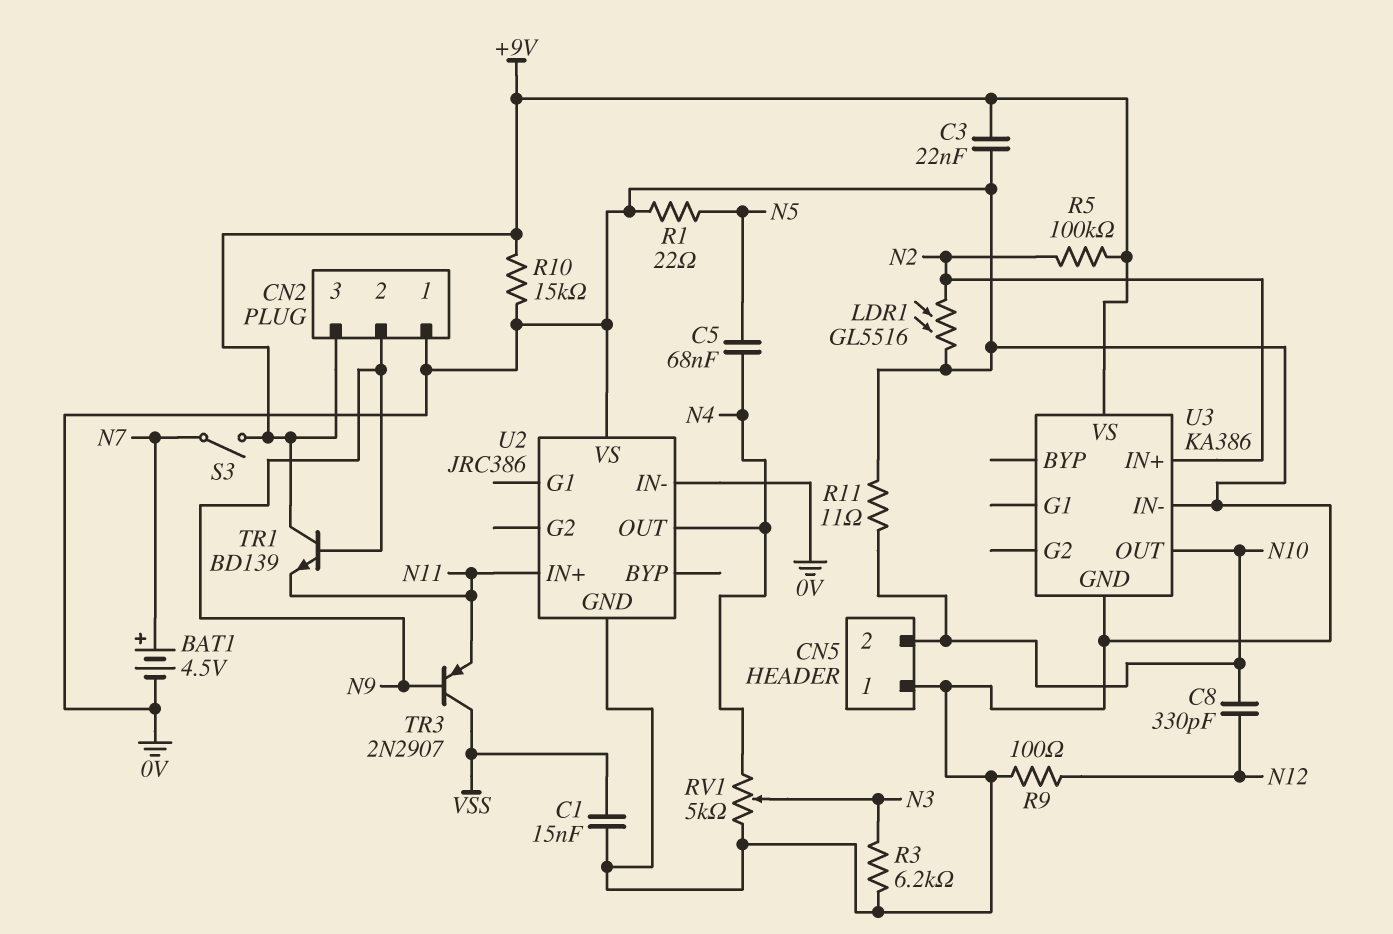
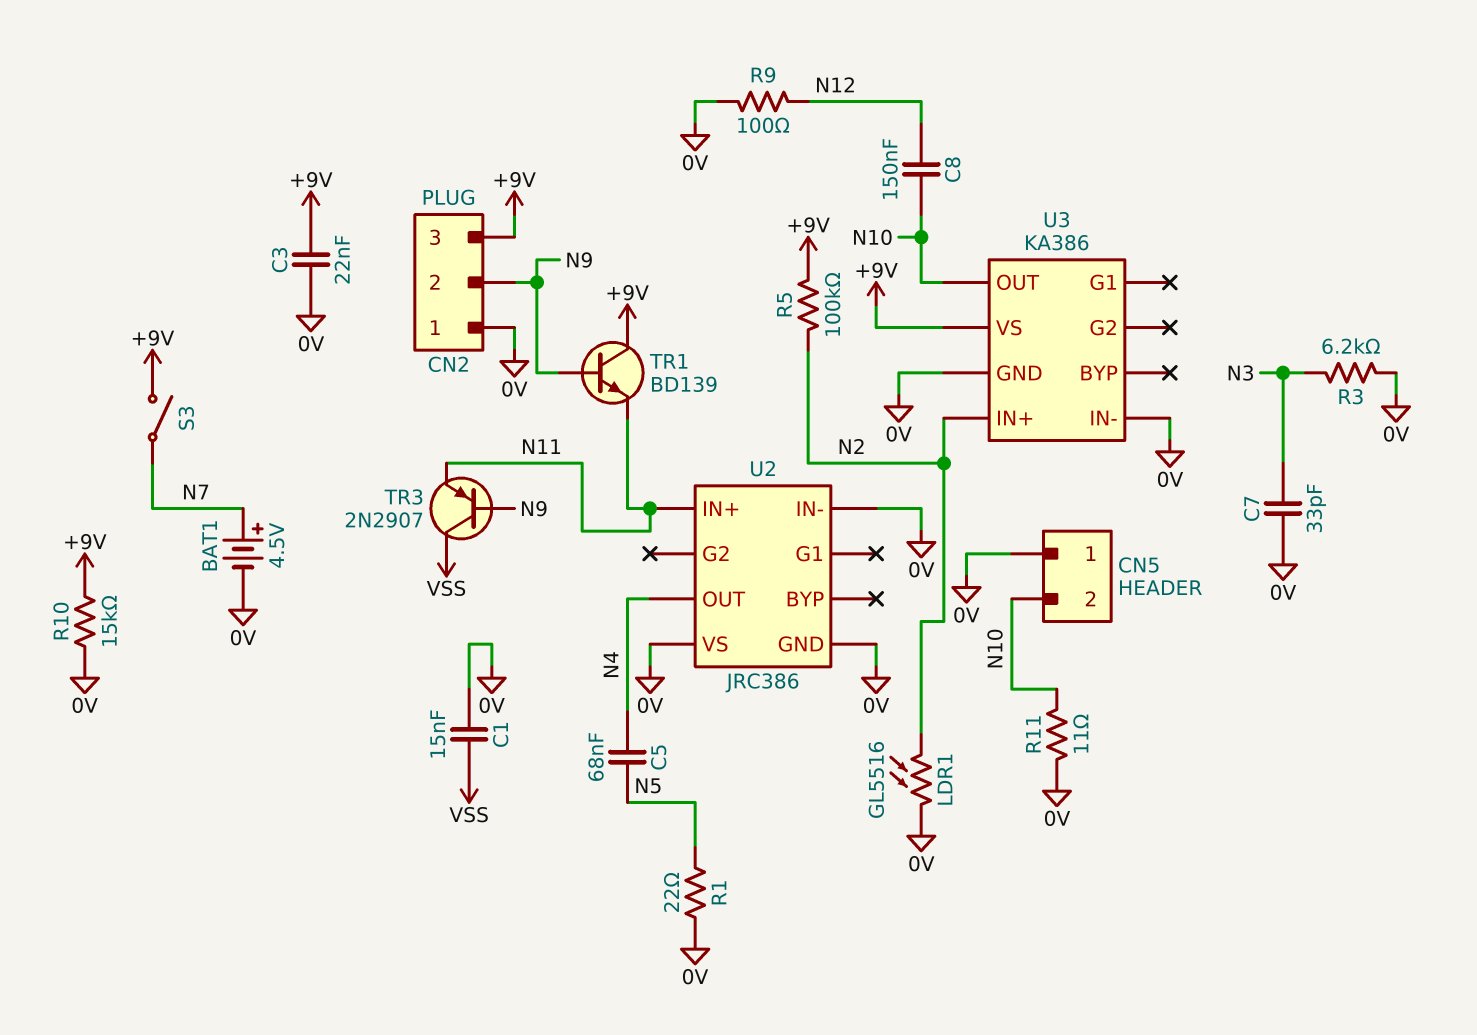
C7: none -> 33pF (0V, N3)
C8: 330pF (N10, N12) -> 150nF (N10, N12)
RV1: 5k (0V, N4, wiper N3) -> none

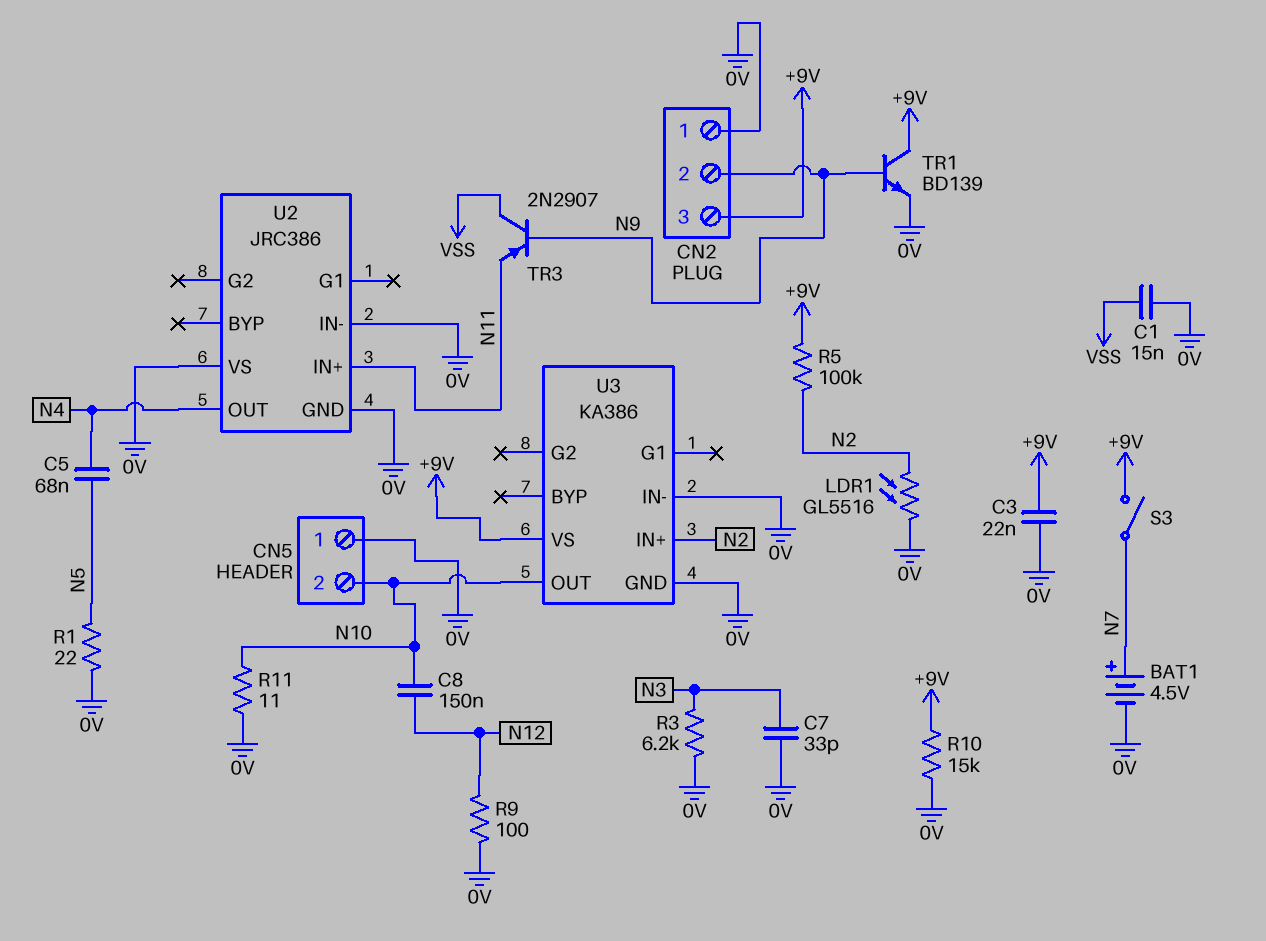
TR1: NPN BD139 (B N9, C +9V, E N11) -> NPN BD139 (B N9, C +9V, E 0V)

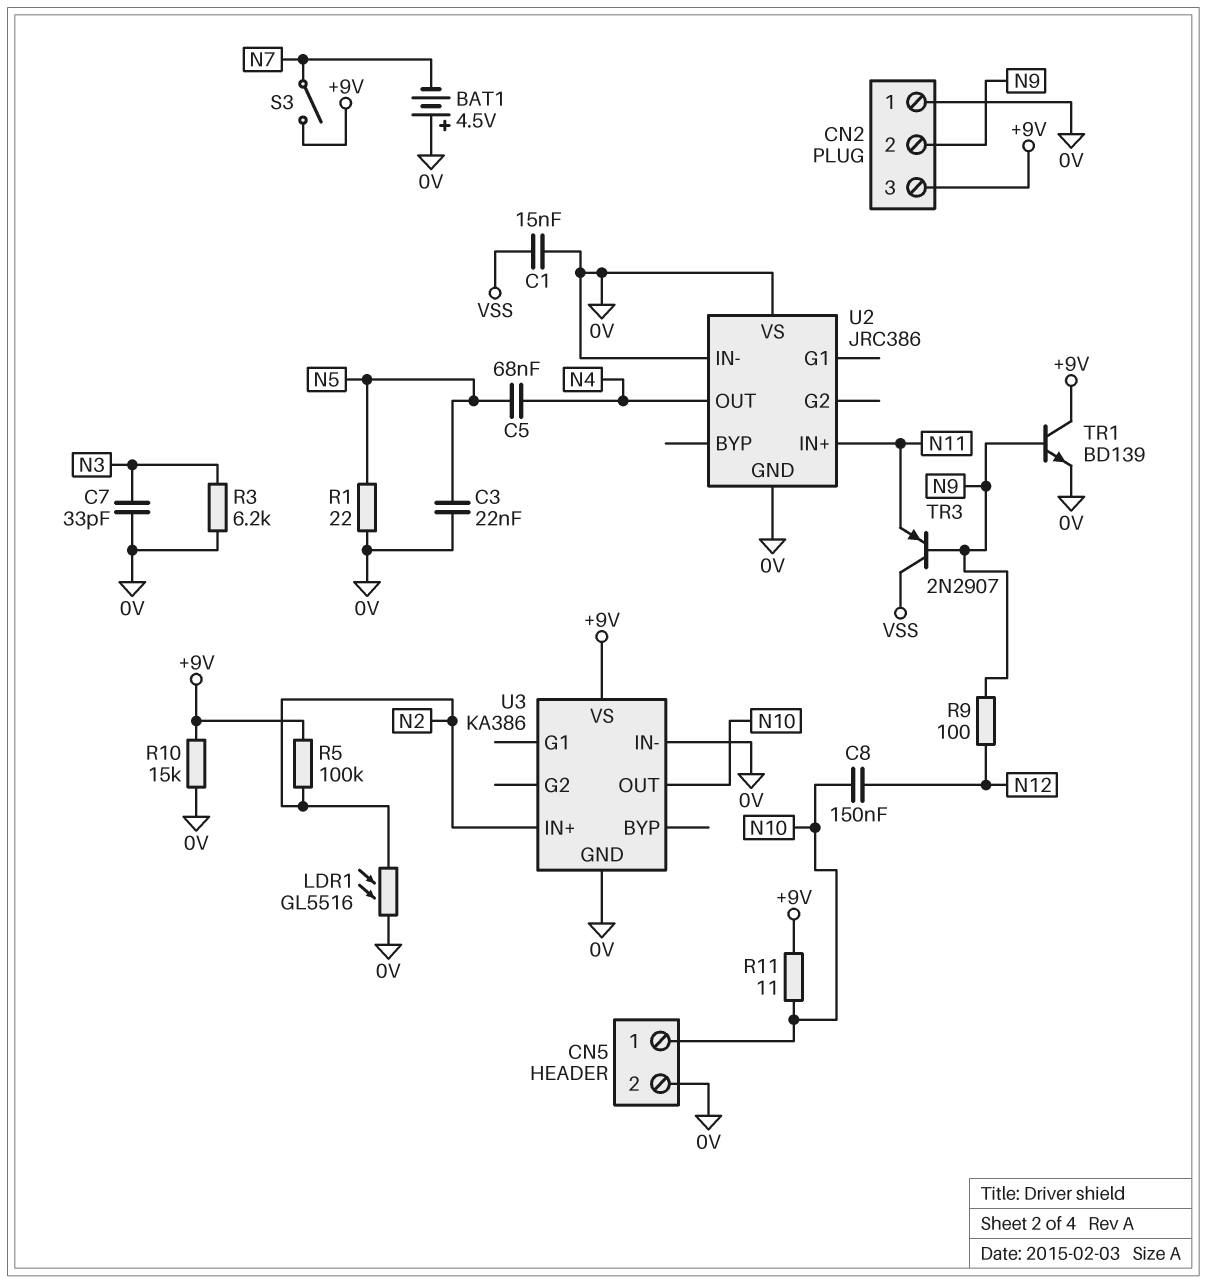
BAT1: 4.5V (plus N7, minus 0V) -> 4.5V (plus 0V, minus N7)
C3: 22nF (+9V, 0V) -> 22nF (0V, N5)
CN5 pin 1: 0V -> N10
CN5 pin 2: N10 -> 0V
R9: 100 (0V, N12) -> 100 (N9, N12)
R11: 11 (0V, N10) -> 11 (+9V, N10)

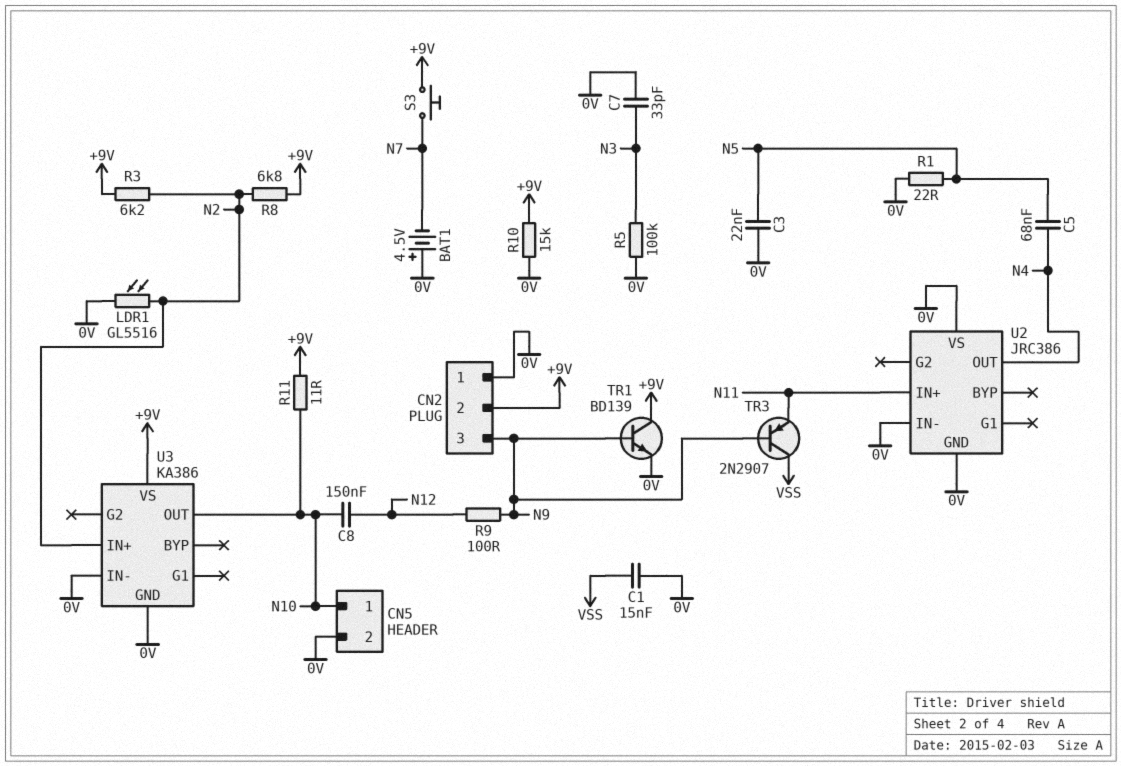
CN2 pin 2: N9 -> +9V
CN2 pin 3: +9V -> N9
R3: 6.2k (0V, N3) -> 6.2k (+9V, N2)
R5: 100k (+9V, N2) -> 100k (0V, N3)
R8: none -> 6.8k (+9V, N2)
S3: switch (+9V, N7) -> button (+9V, N7)

